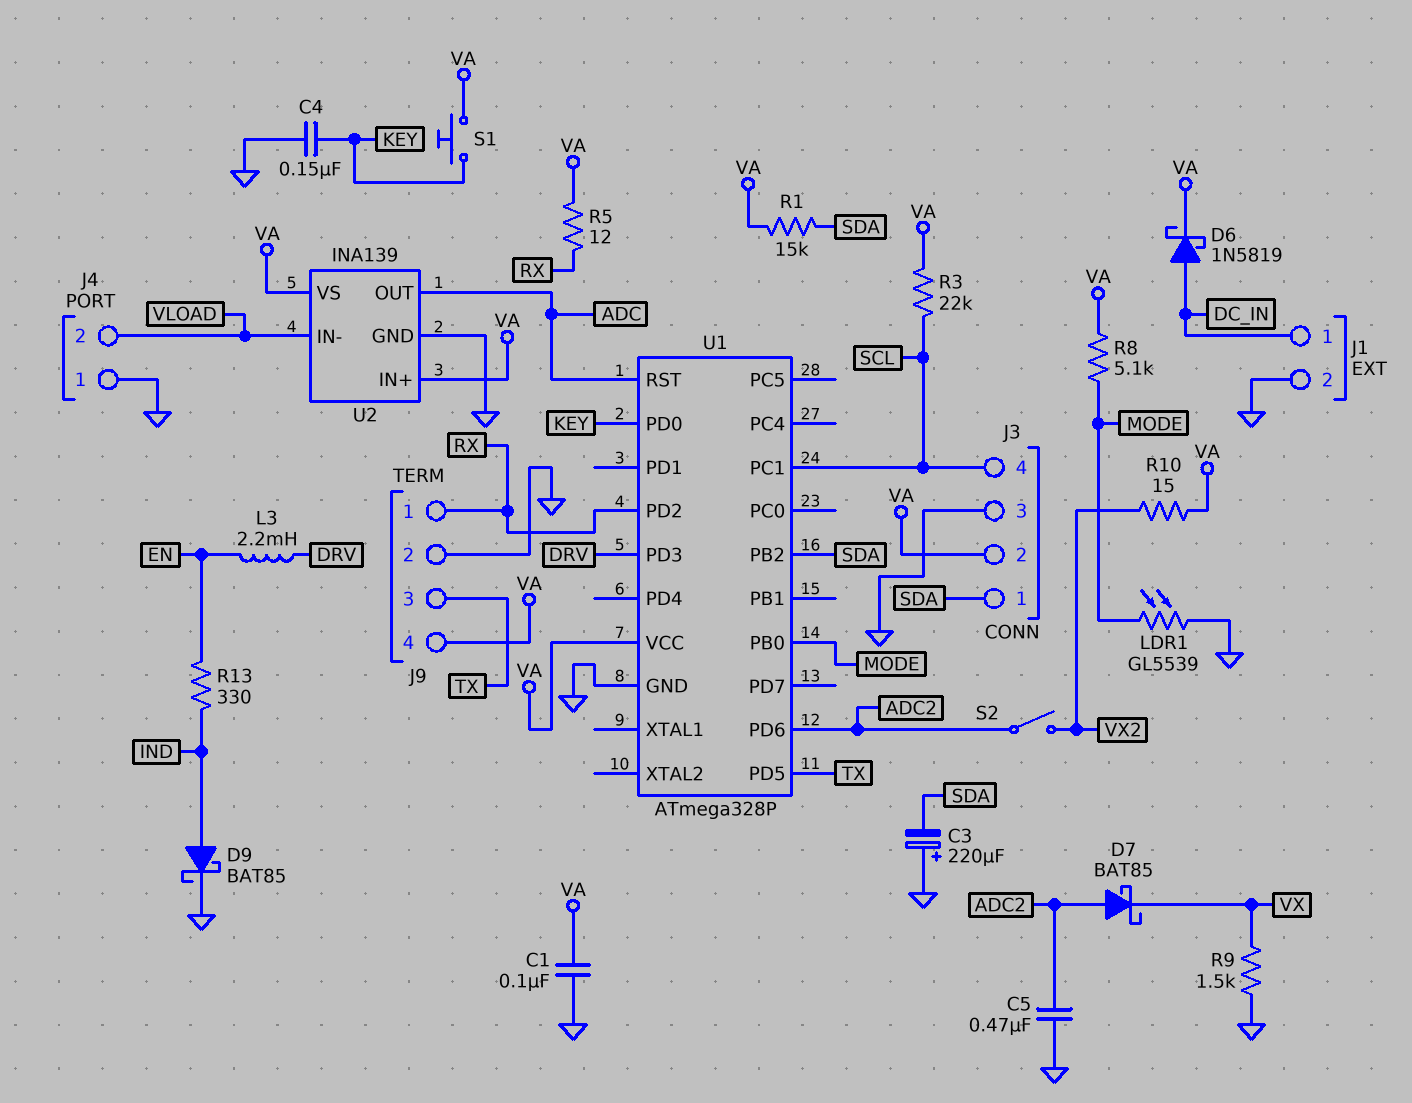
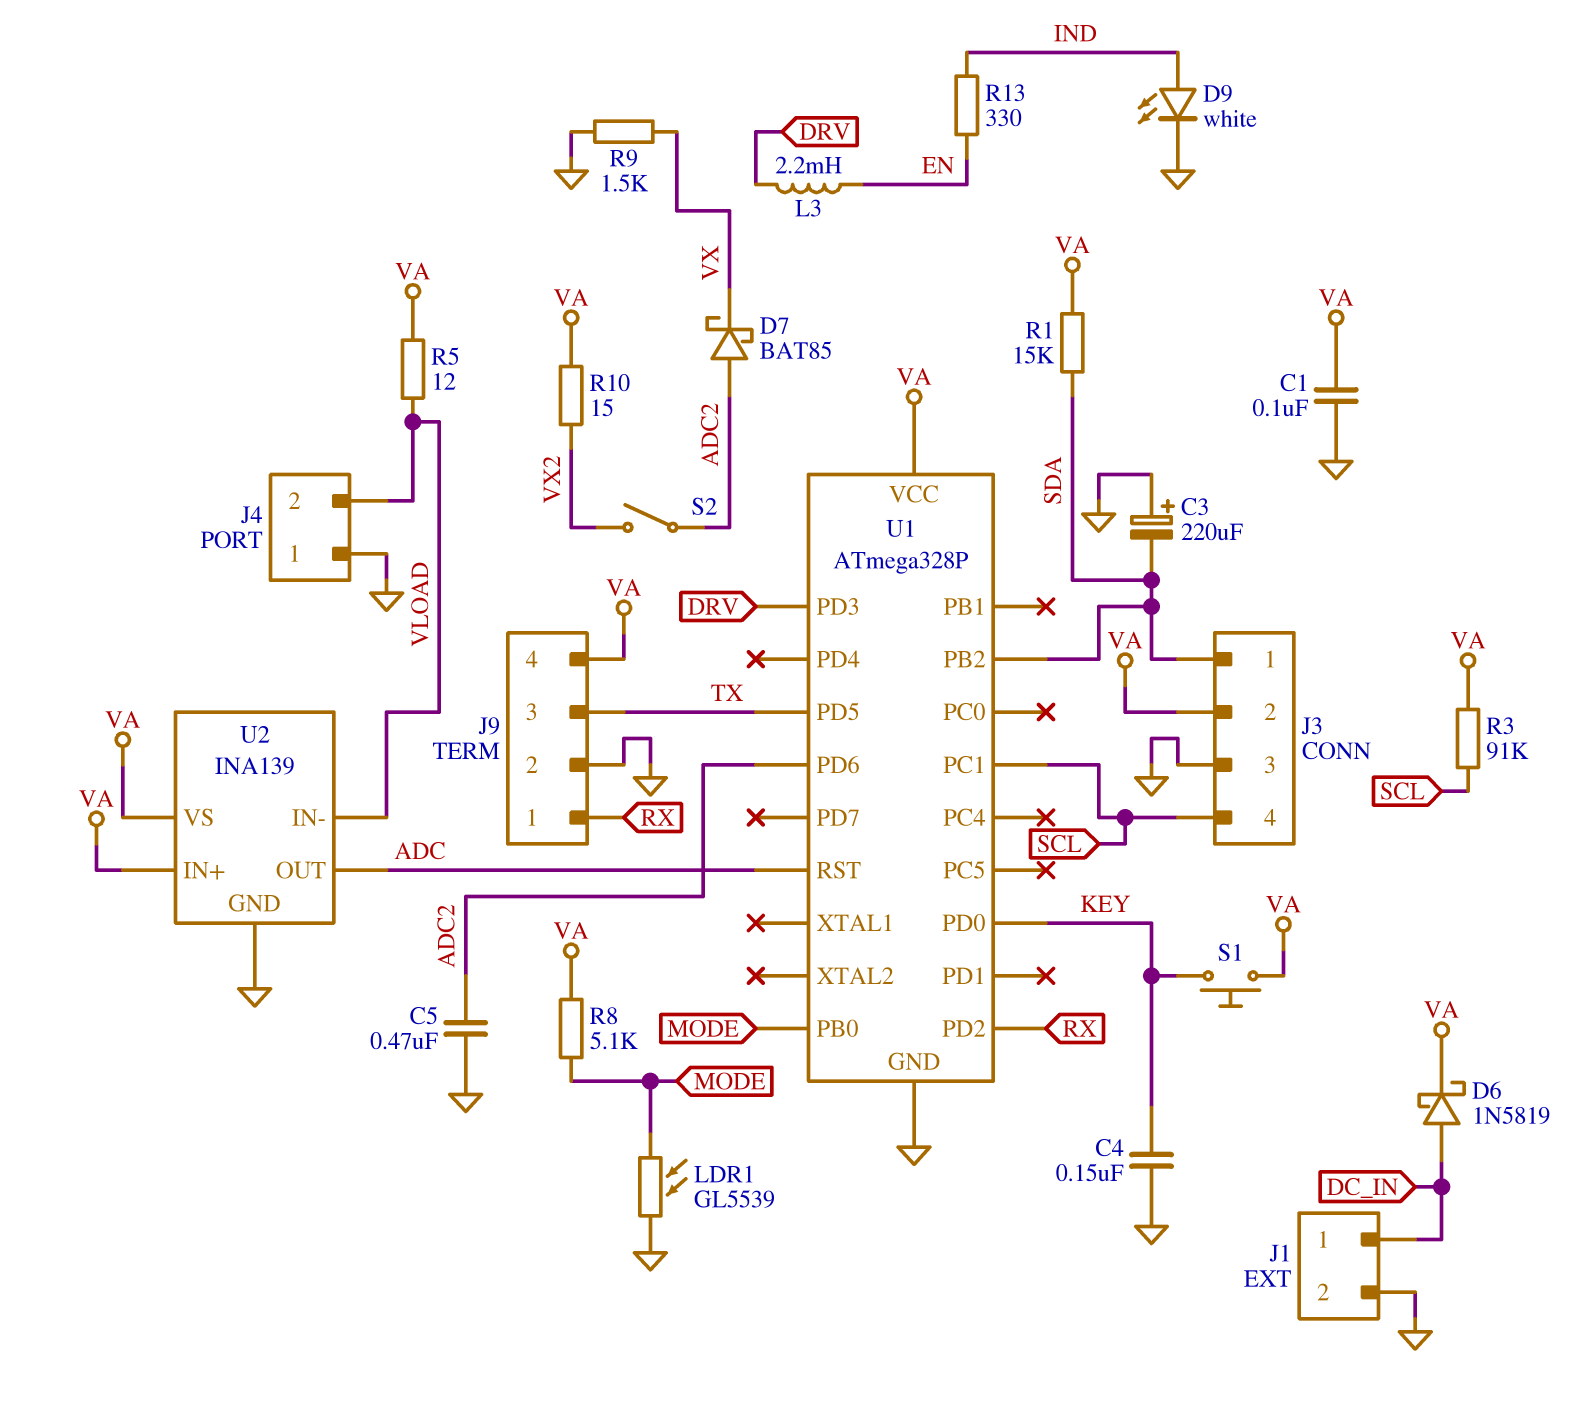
D9: schottky BAT85 (A IND, K GND) -> LED white (A IND, K GND)
R3: 22k (SCL, VA) -> 91k (SCL, VA)
R5: 12 (RX, VA) -> 12 (VA, VLOAD)

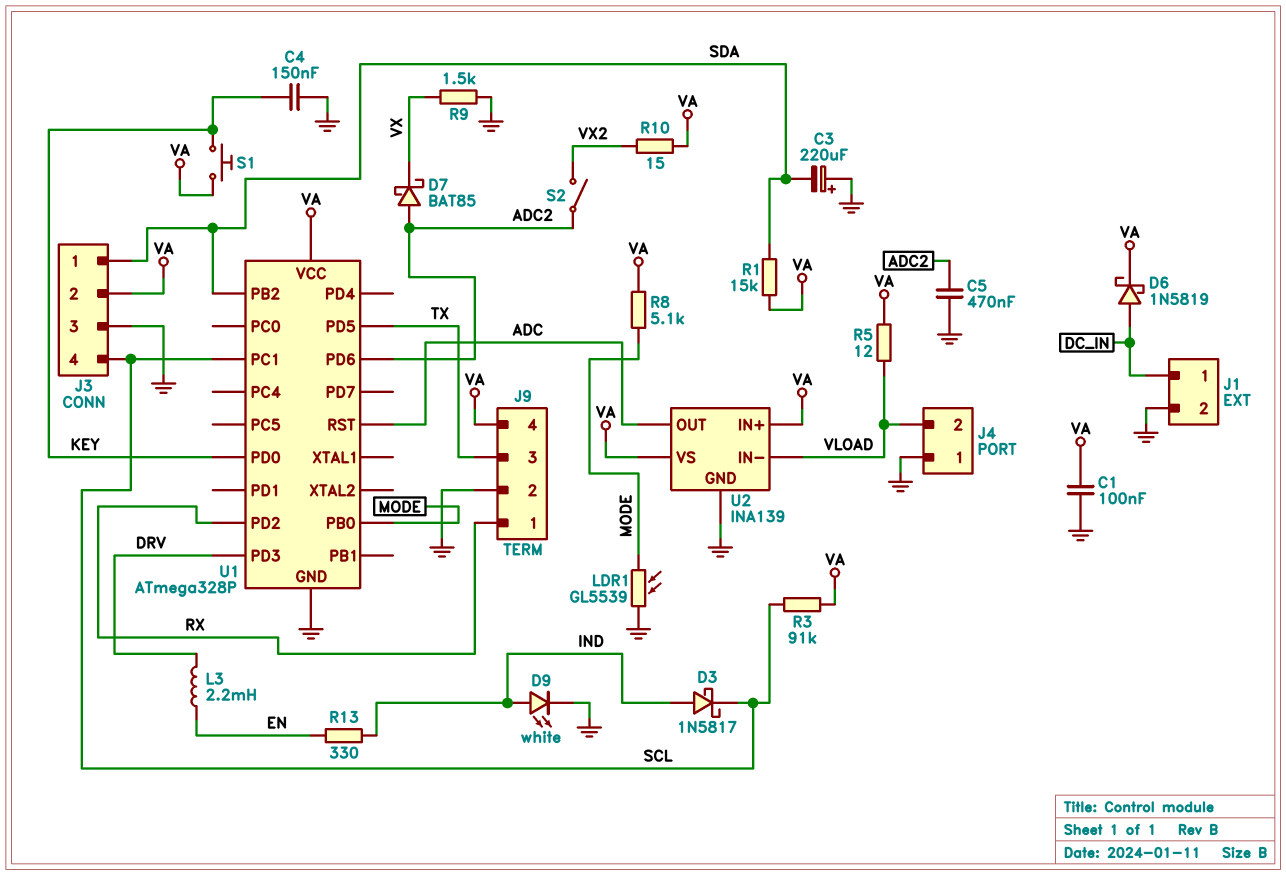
D3: none -> schottky 1N5817 (A IND, K SCL)

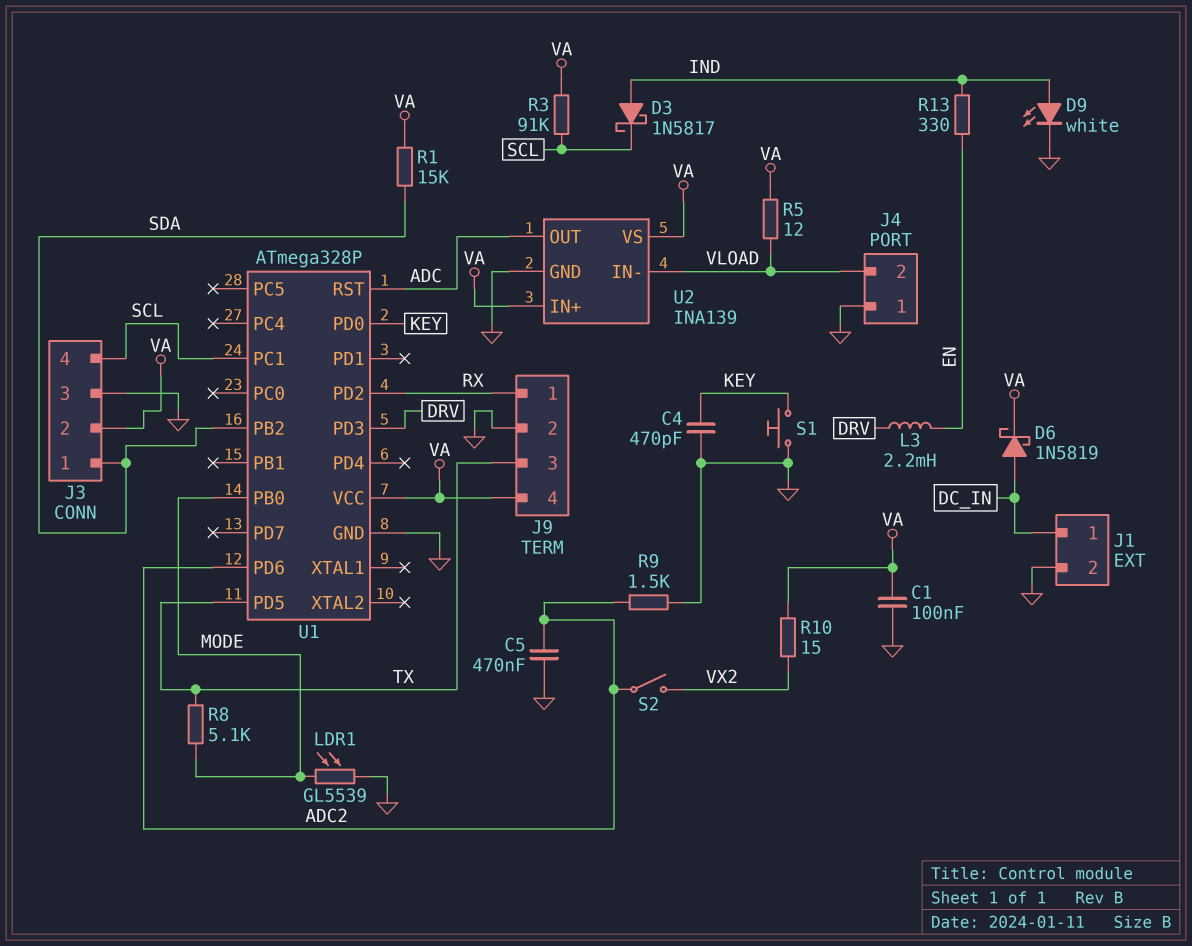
C3: 220uF (plus GND, minus SDA) -> none
C4: 150nF (GND, KEY) -> 470pF (GND, KEY)
D7: schottky BAT85 (A ADC2, K VX) -> none
R8: 5.1k (MODE, VA) -> 5.1k (MODE, TX)
R9: 1.5k (GND, VX) -> 1.5k (ADC2, GND)
S1: button (KEY, VA) -> button (GND, KEY)

